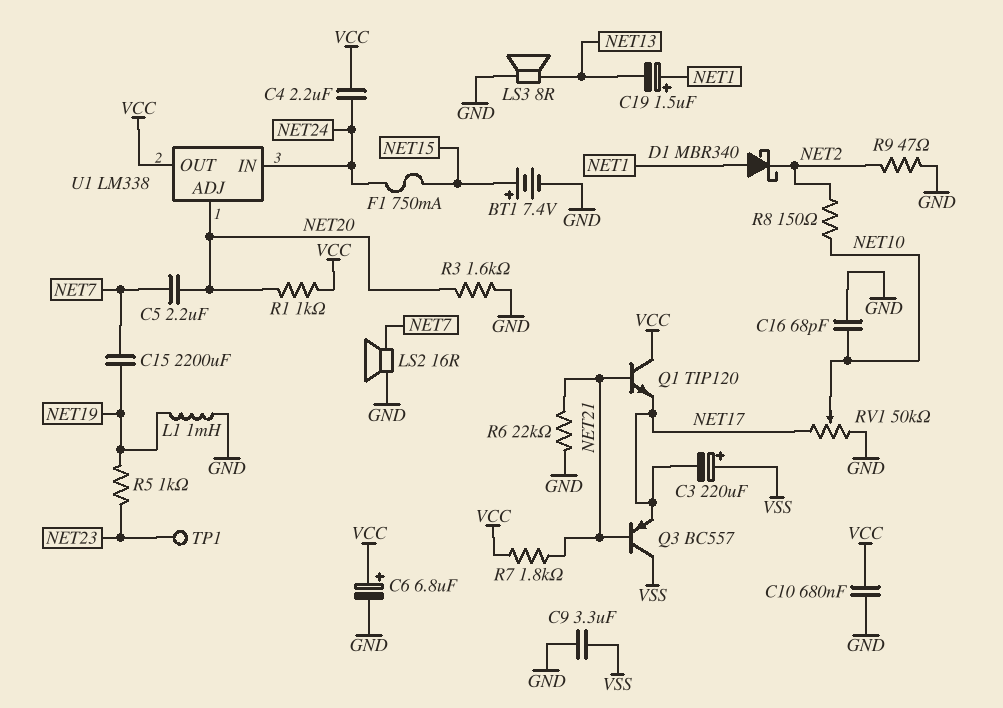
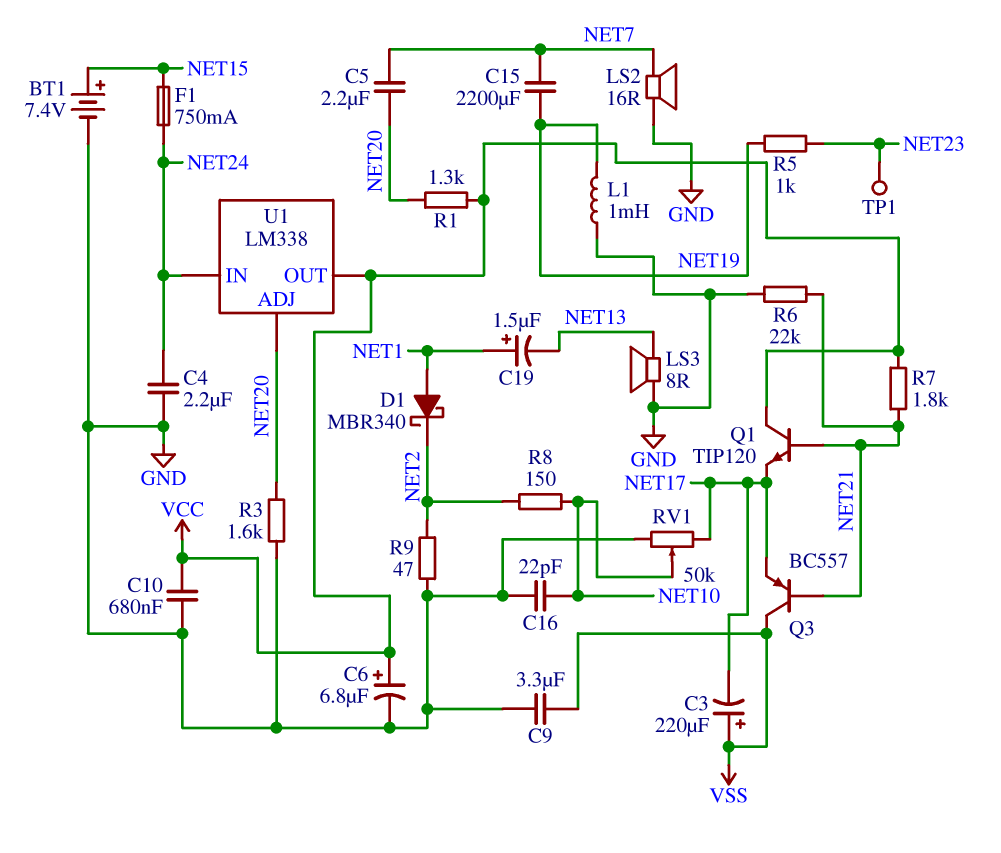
C4: 2.2uF (NET24, VCC) -> 2.2uF (GND, NET24)
C16: 68pF (GND, NET10) -> 22pF (GND, NET10)
R1: 1k (NET20, VCC) -> 1.3k (NET20, VCC)

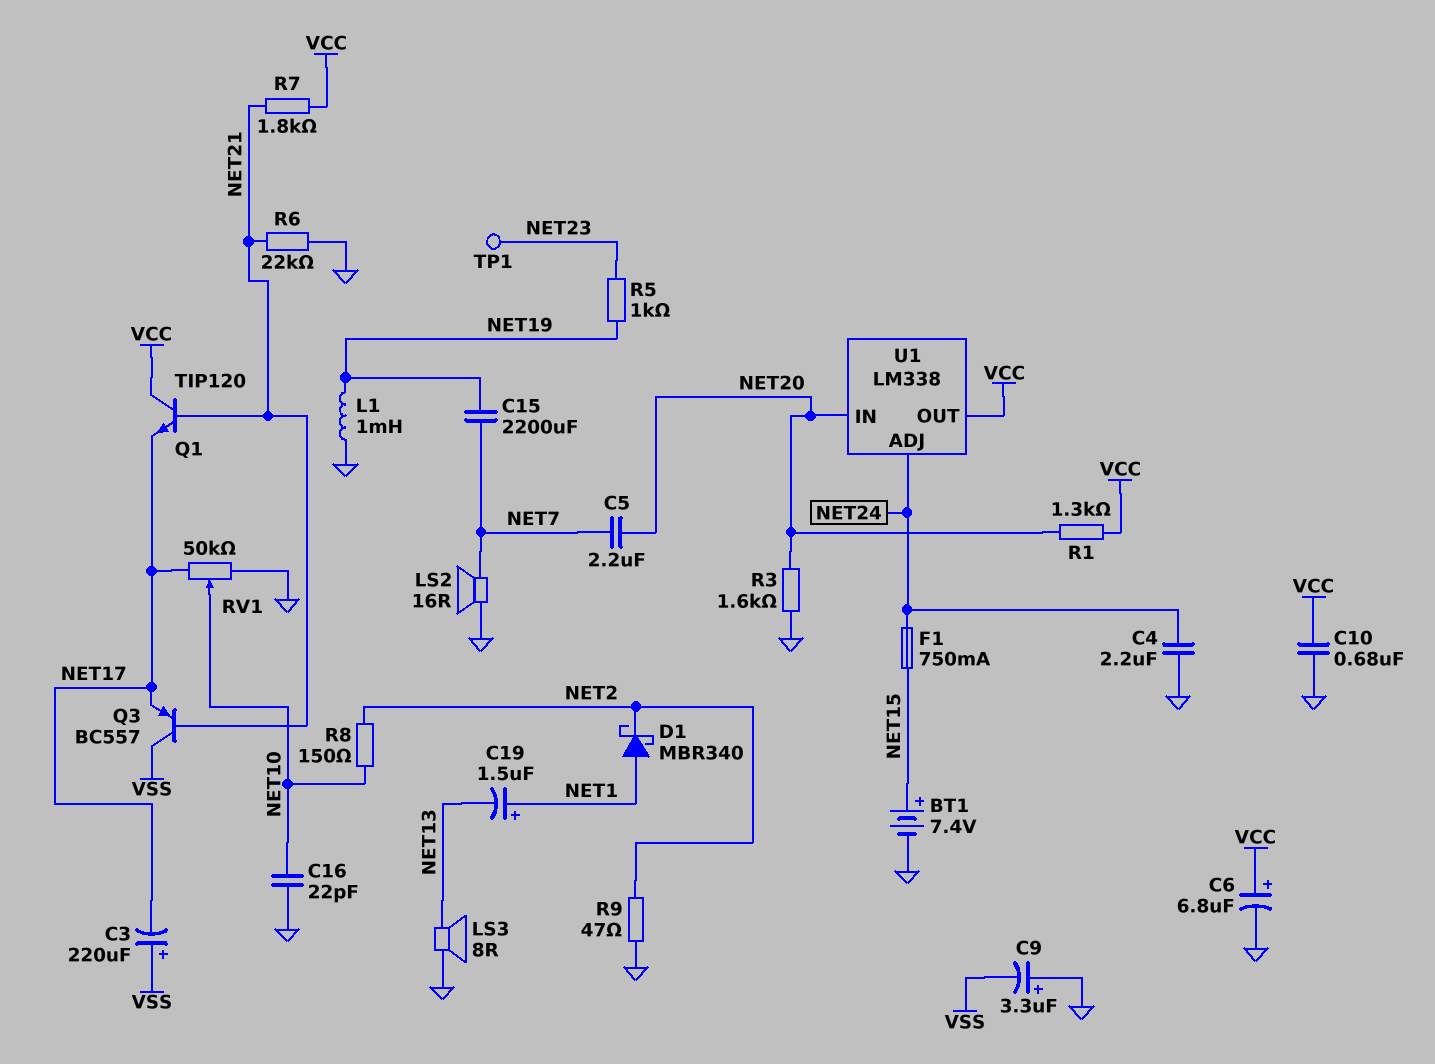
C9: 3.3uF (GND, VSS) -> 3.3uF (plus GND, minus VSS)
U1 pin ADJ: NET20 -> NET24
U1 pin IN: NET24 -> NET20

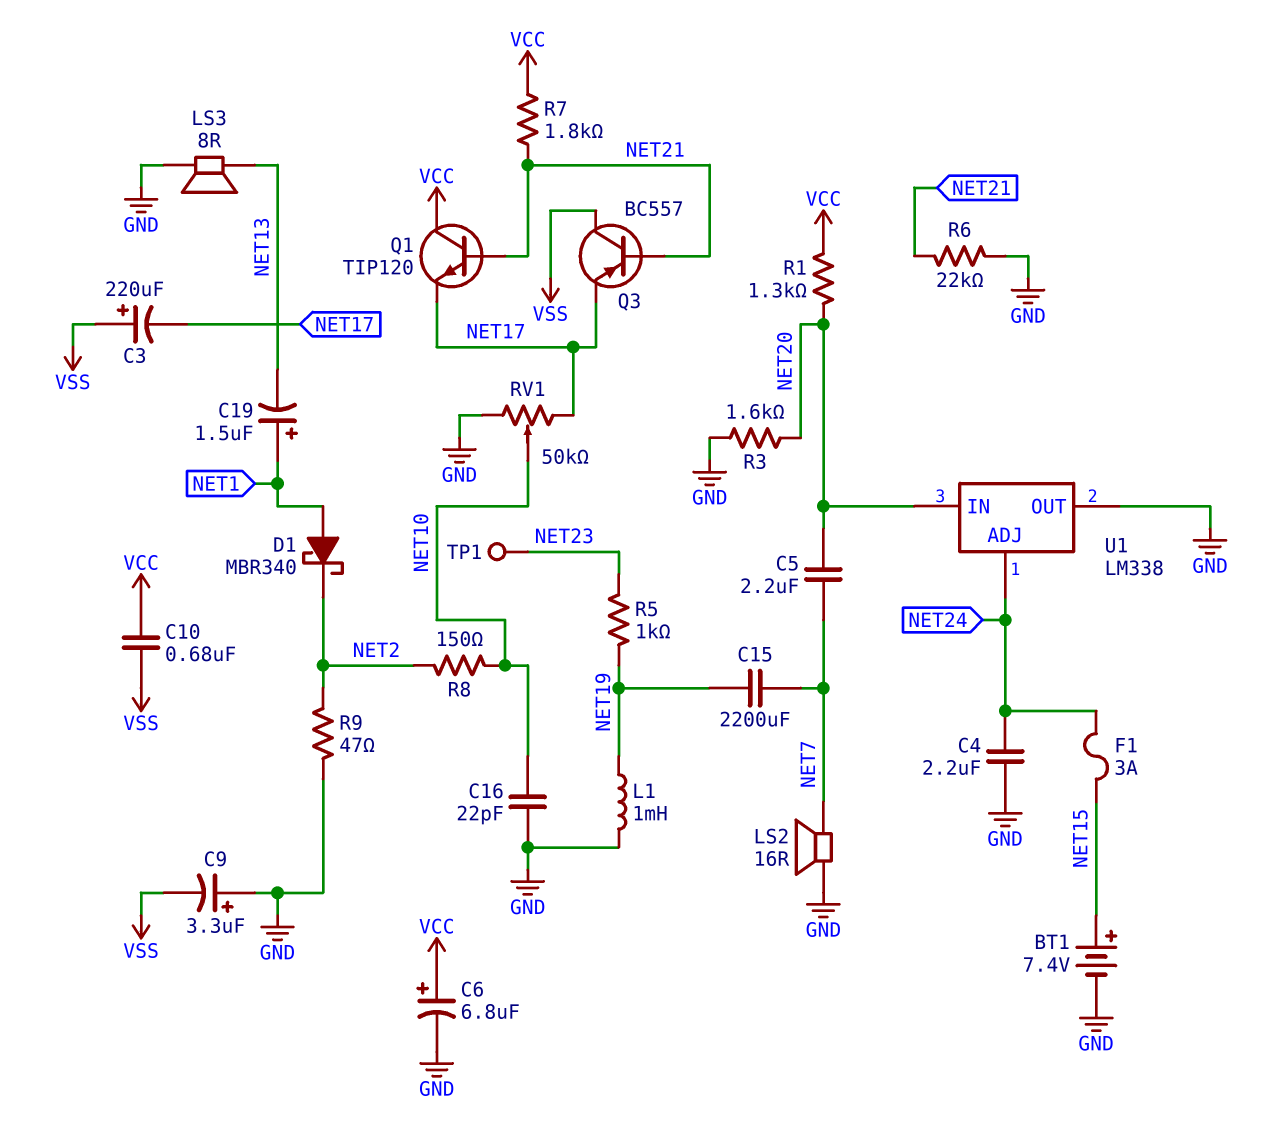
C10: 680nF (GND, VCC) -> 680nF (VCC, VSS)
F1: 750mA (NET15, NET24) -> 3A (NET15, NET24)
U1 pin OUT: VCC -> GND

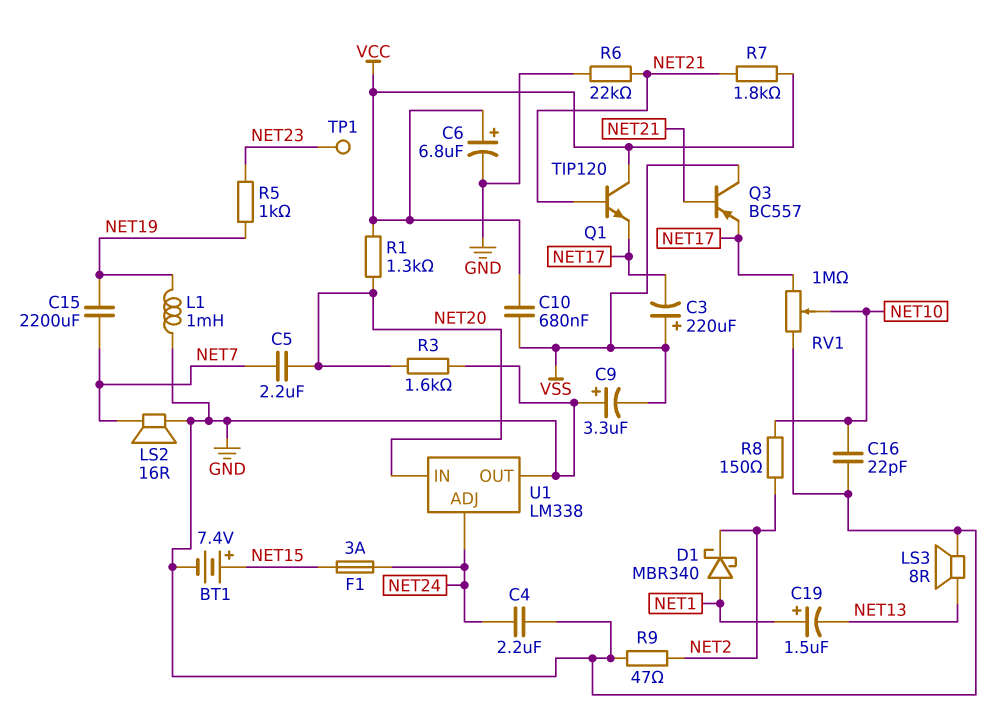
RV1: 50k (GND, NET17, wiper NET10) -> 1M (GND, NET17, wiper NET10)

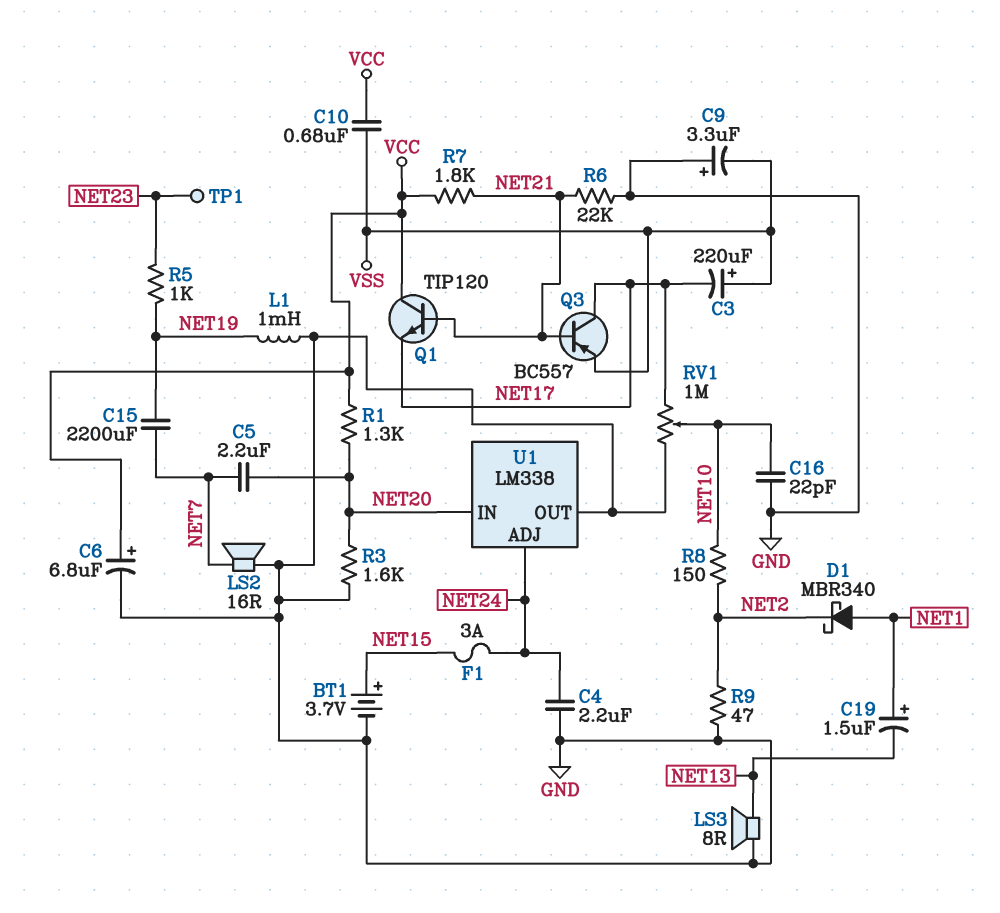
BT1: 7.4V (plus NET15, minus GND) -> 3.7V (plus NET15, minus GND)
Q3: PNP BC557 (B NET21, C VSS, E NET17) -> PNP BC557 (B NET21, C NET17, E VSS)

